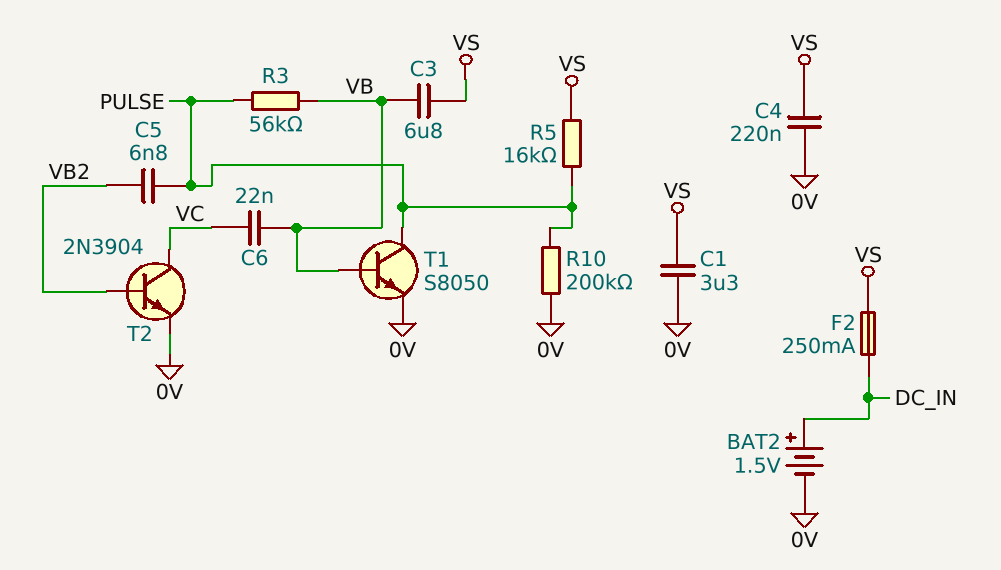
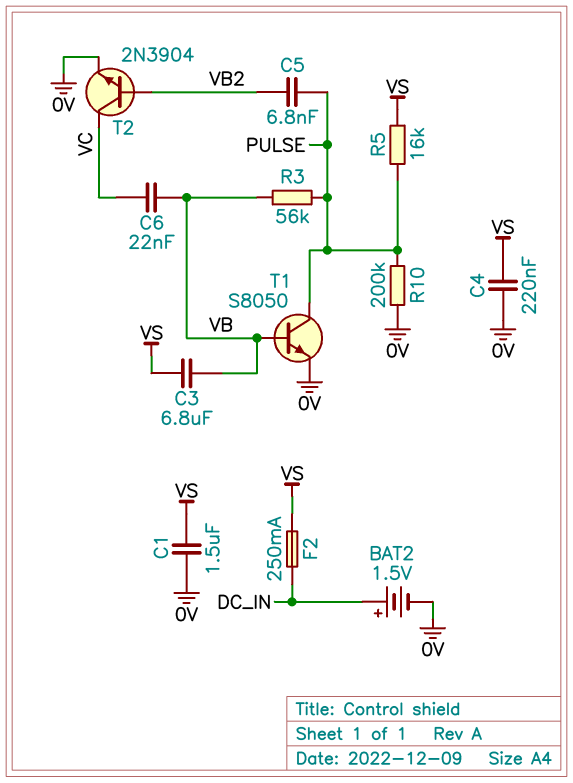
C1: 3.3uF (0V, VS) -> 1.5uF (0V, VS)

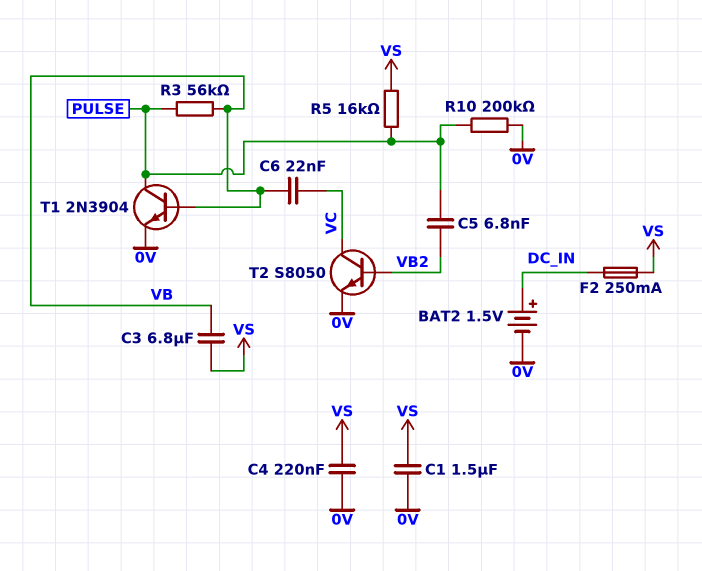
T1: NPN S8050 (B VB, C PULSE, E 0V) -> NPN 2N3904 (B VB, C PULSE, E 0V)
T2: NPN 2N3904 (B VB2, C VC, E 0V) -> NPN S8050 (B VB2, C VC, E 0V)

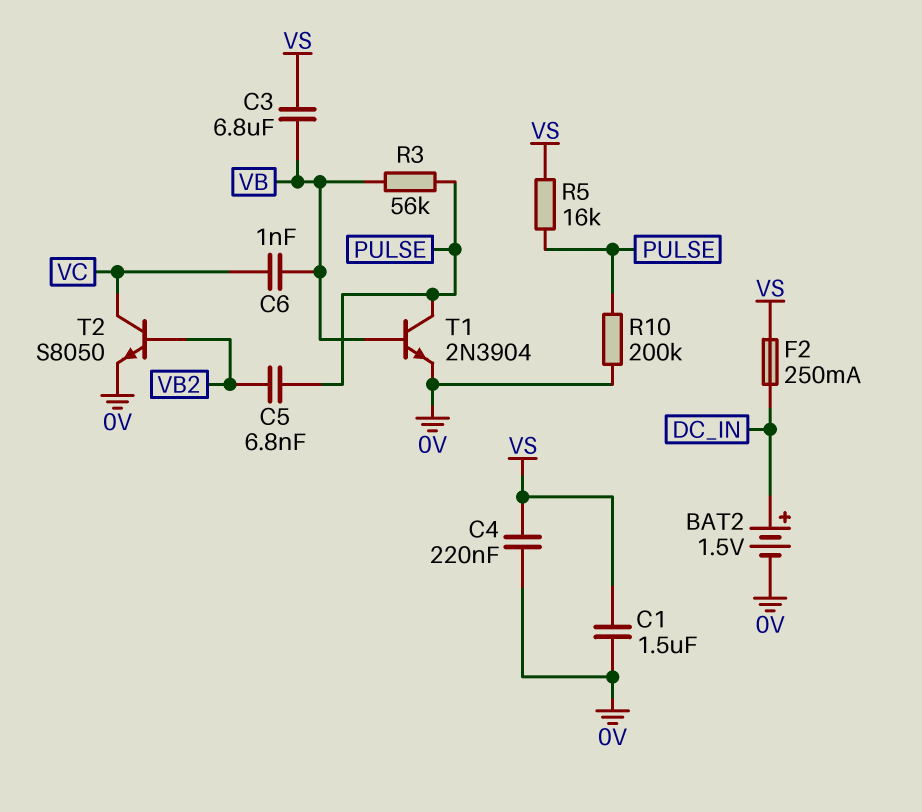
C6: 22nF (VB, VC) -> 1nF (VB, VC)

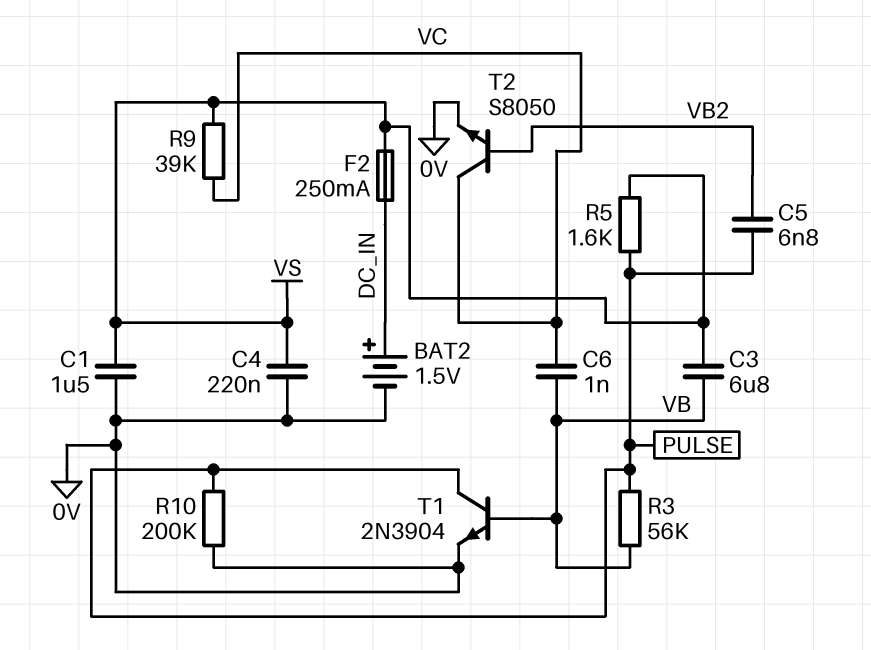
R5: 16k (PULSE, VS) -> 1.6k (PULSE, VS)
R9: none -> 39k (VC, VS)

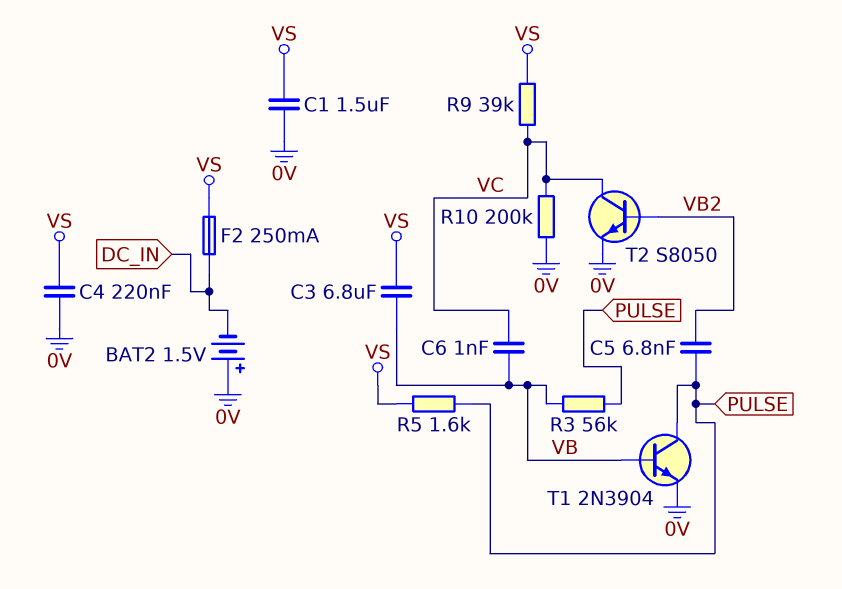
BAT2: 1.5V (plus DC_IN, minus 0V) -> 1.5V (plus 0V, minus DC_IN)
R10: 200k (0V, PULSE) -> 200k (0V, VC)

